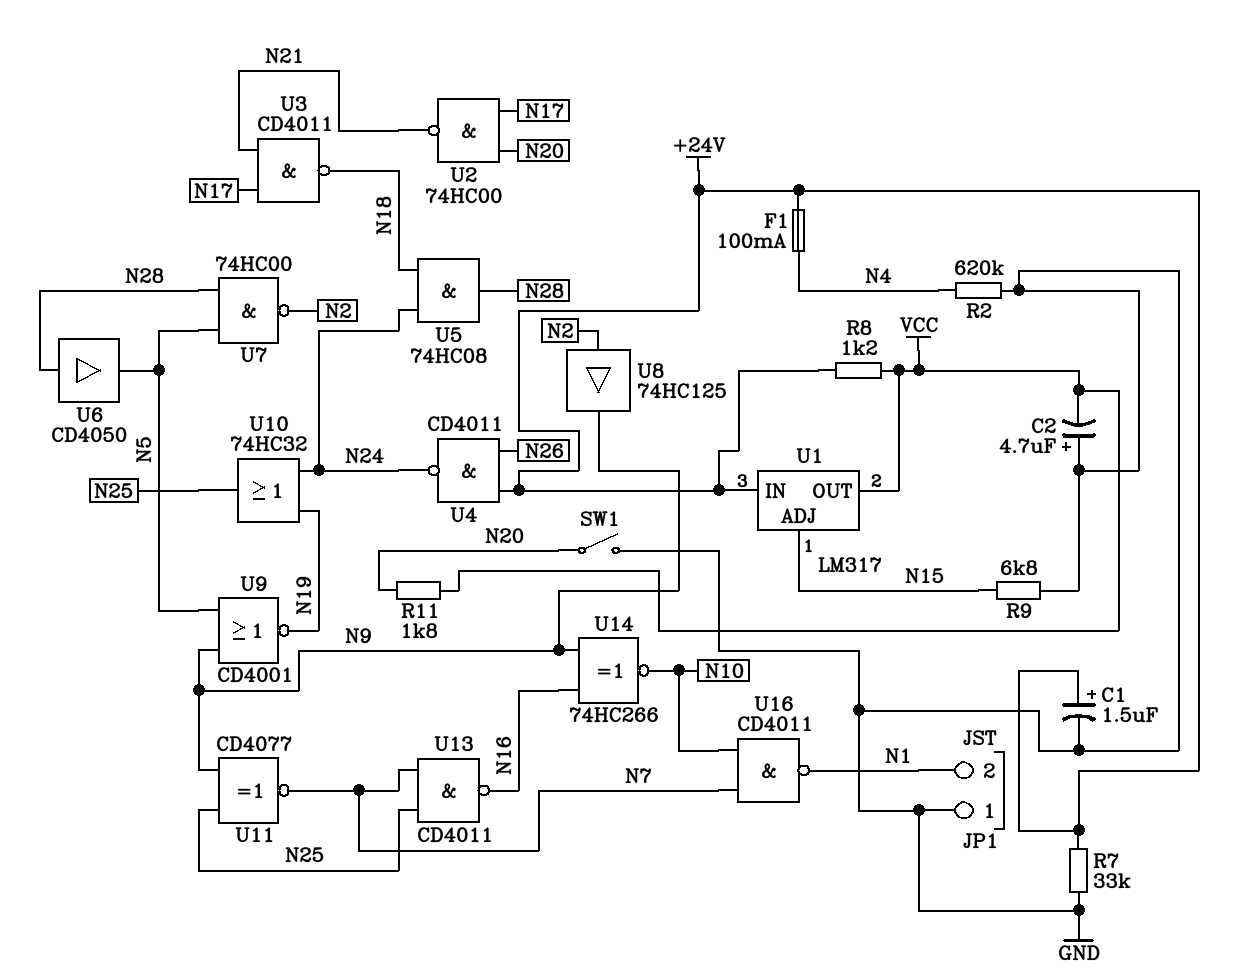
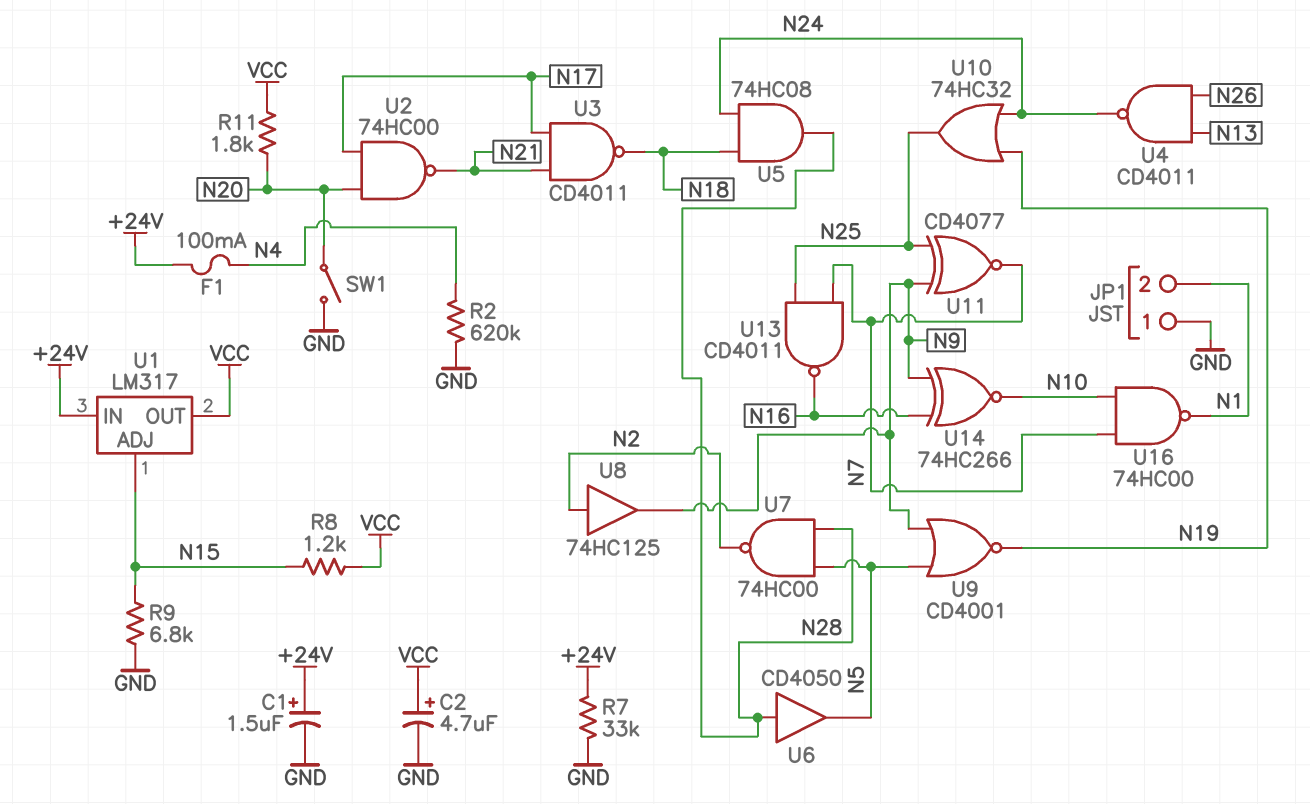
C2: 4.7uF (plus GND, minus VCC) -> 4.7uF (plus VCC, minus GND)
R8: 1.2k (+24V, VCC) -> 1.2k (N15, VCC)
U4: NAND CD4011 (in +24V, in N26, out N24) -> NAND CD4011 (in N13, in N26, out N24)
U16: NAND CD4011 (in N7, in N10, out N1) -> NAND 74HC00 (in N7, in N10, out N1)

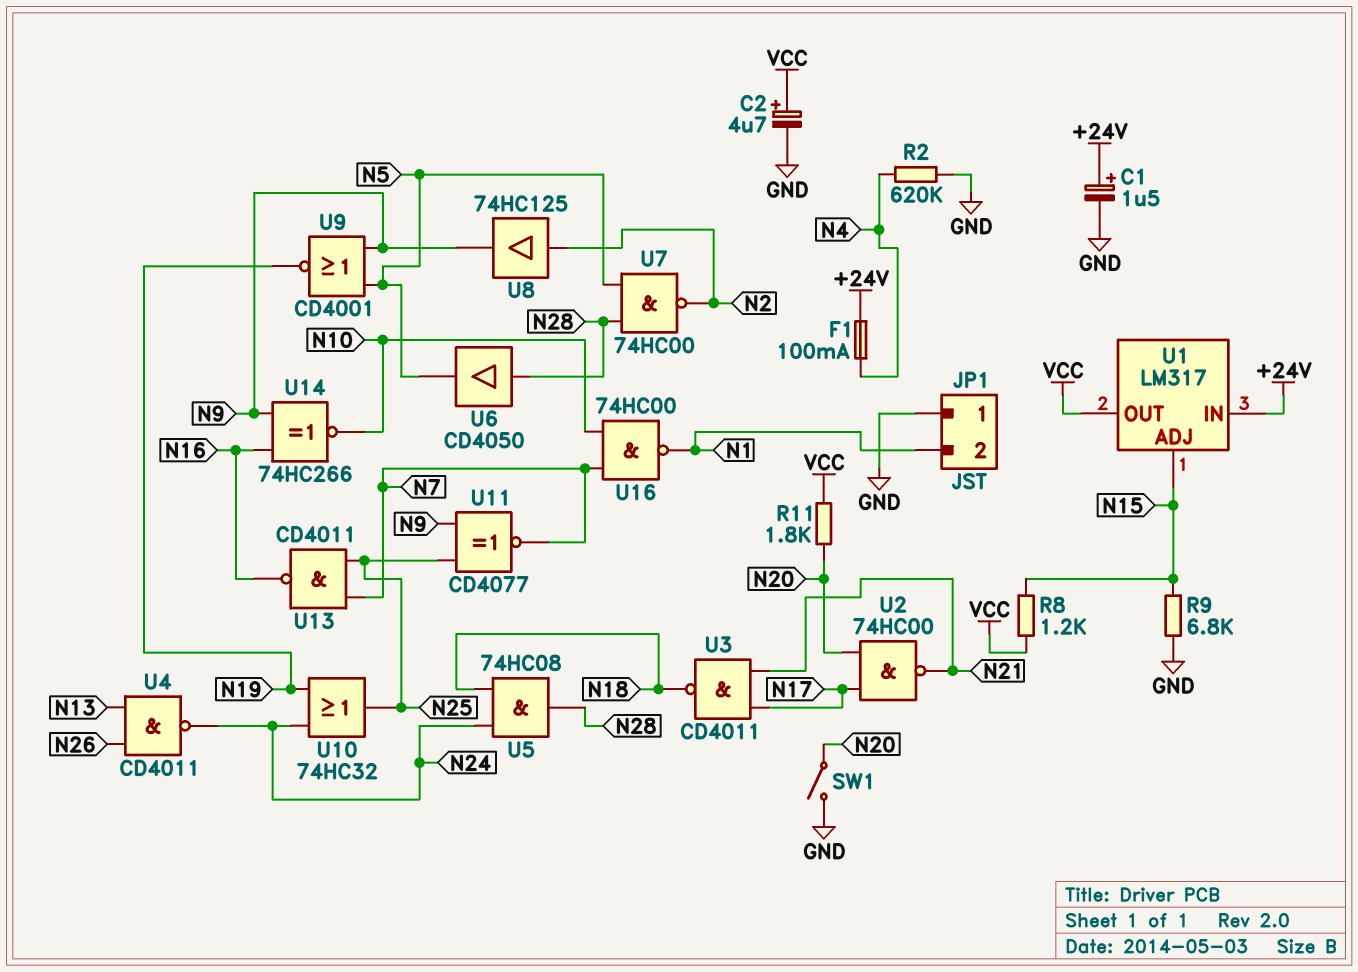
R7: 33k (+24V, GND) -> none

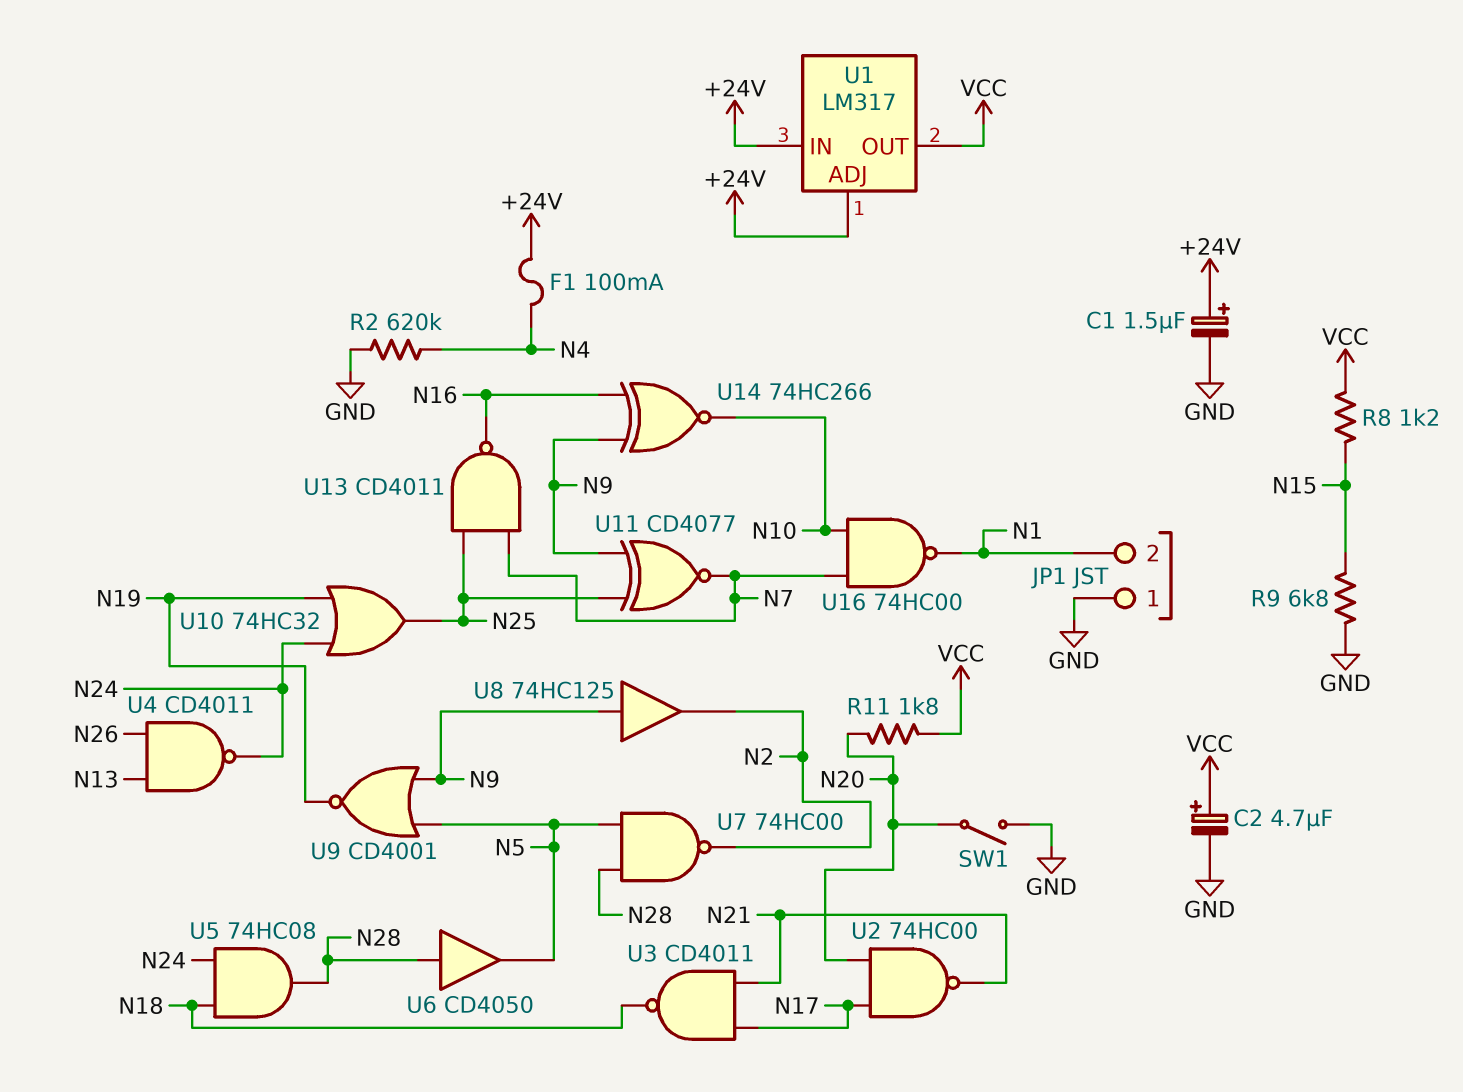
U1 pin ADJ: N15 -> +24V
U8: buffer 74HC125 (in N2, out N9) -> buffer 74HC125 (in N9, out N2)

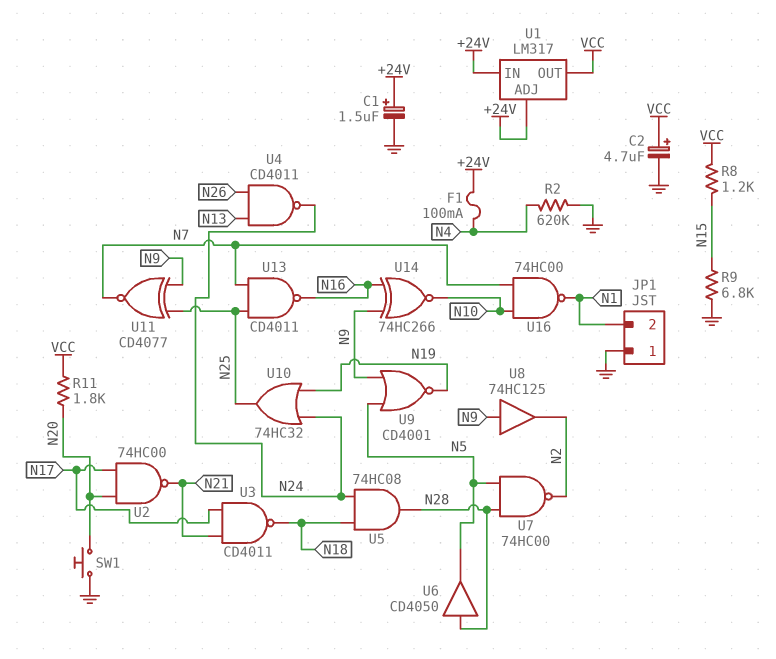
SW1: switch (GND, N20) -> button (GND, N20)

